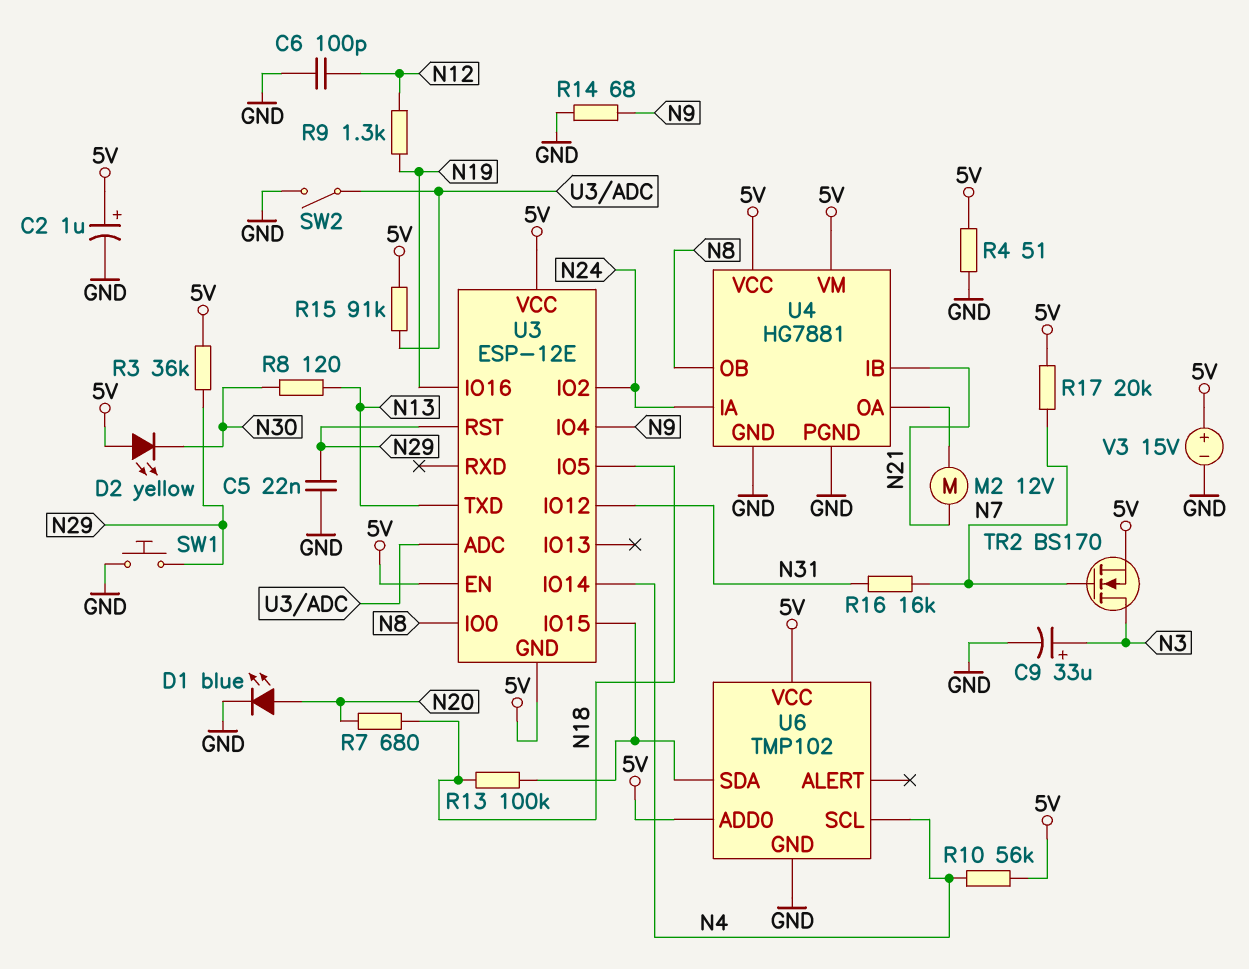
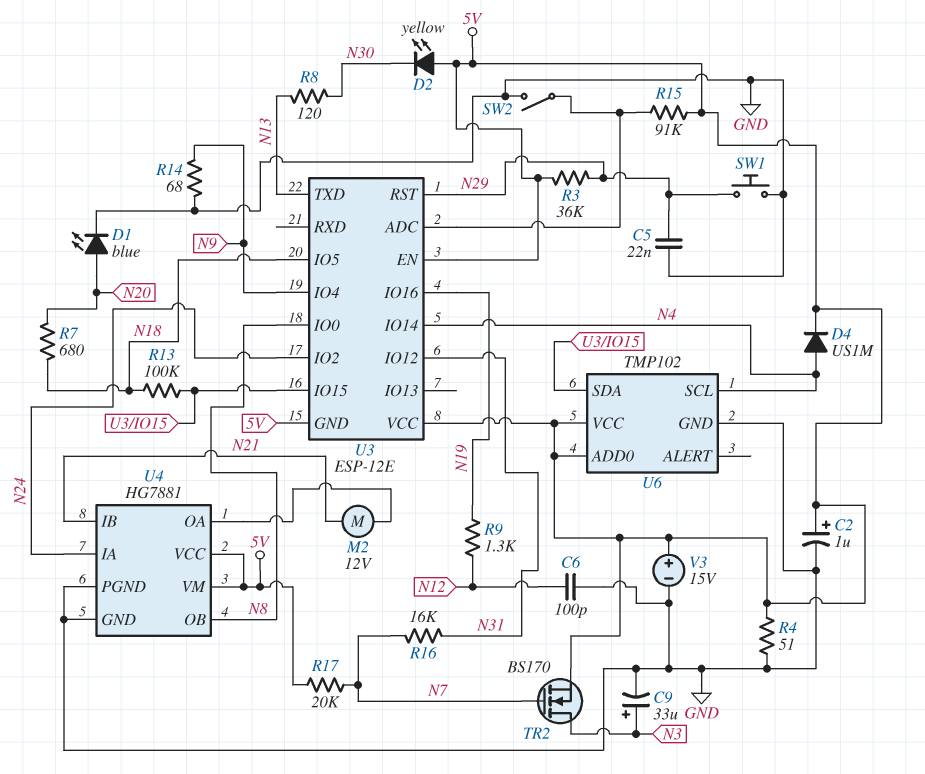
D4: none -> diode US1M (A N4, K 5V)
R10: 56k (5V, N4) -> none

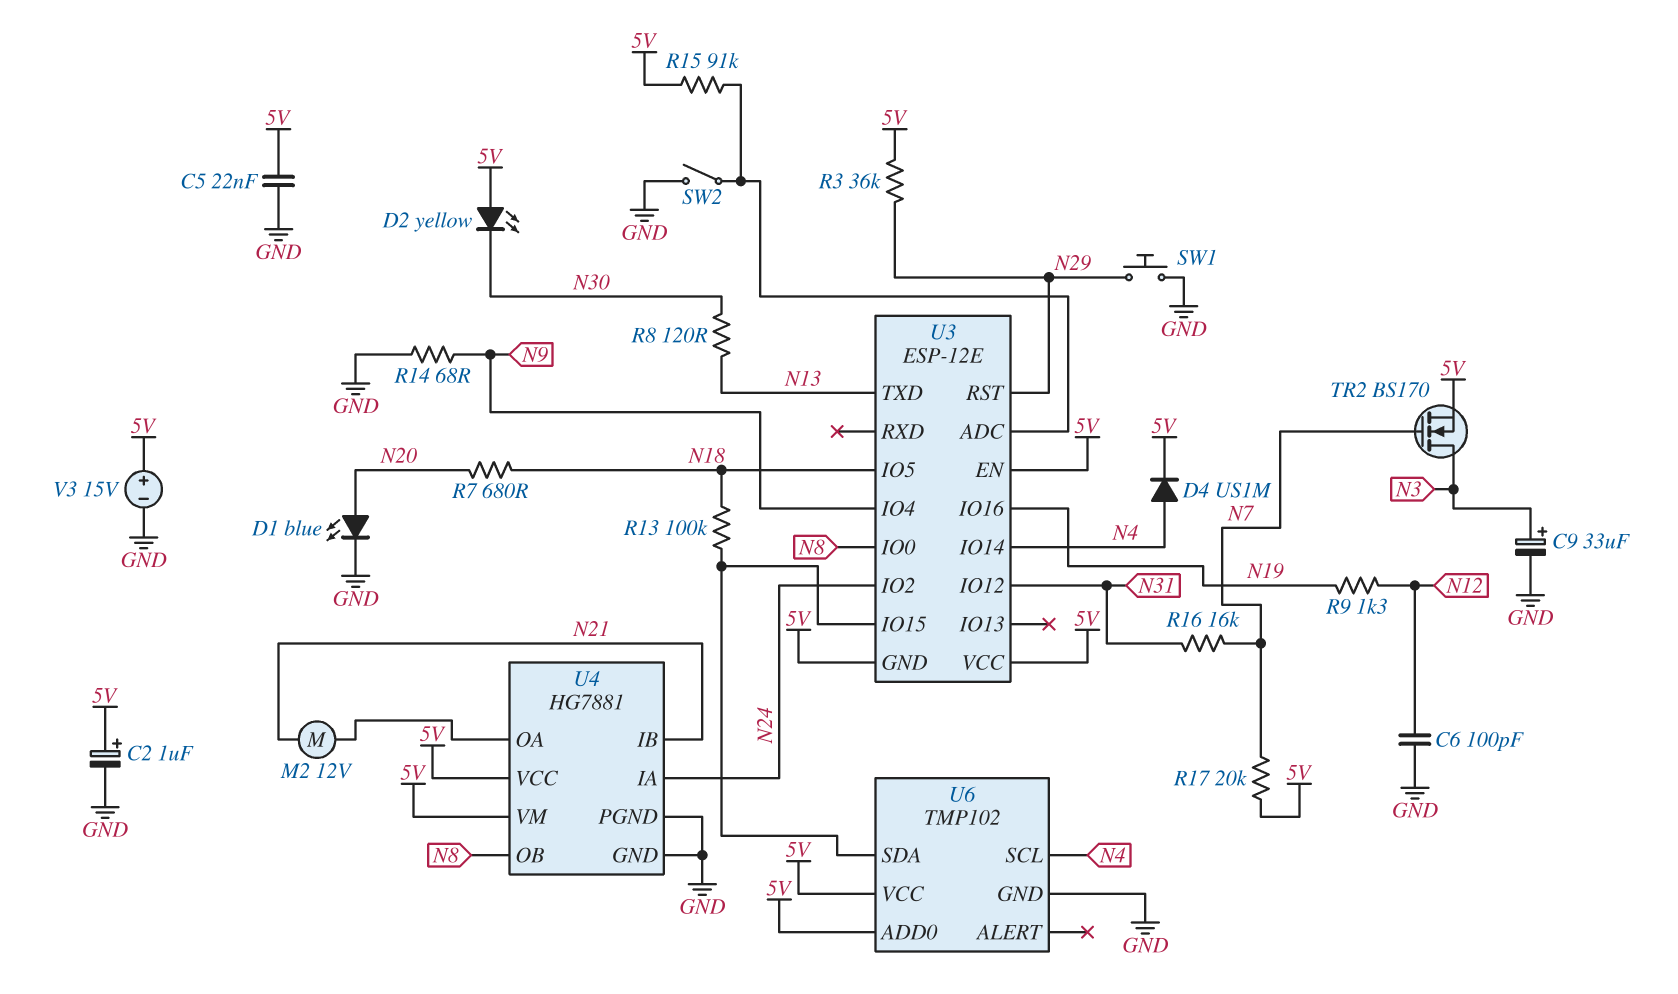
C5: 22nF (GND, N29) -> 22nF (5V, GND)
R4: 51 (5V, GND) -> none

